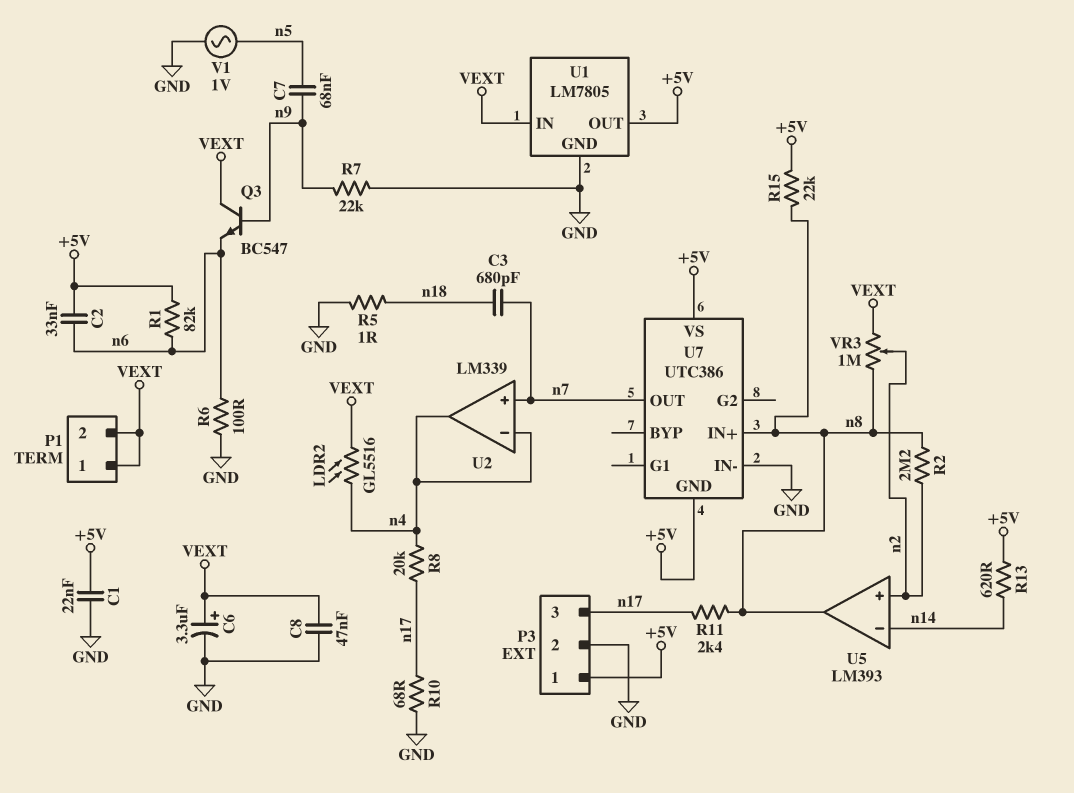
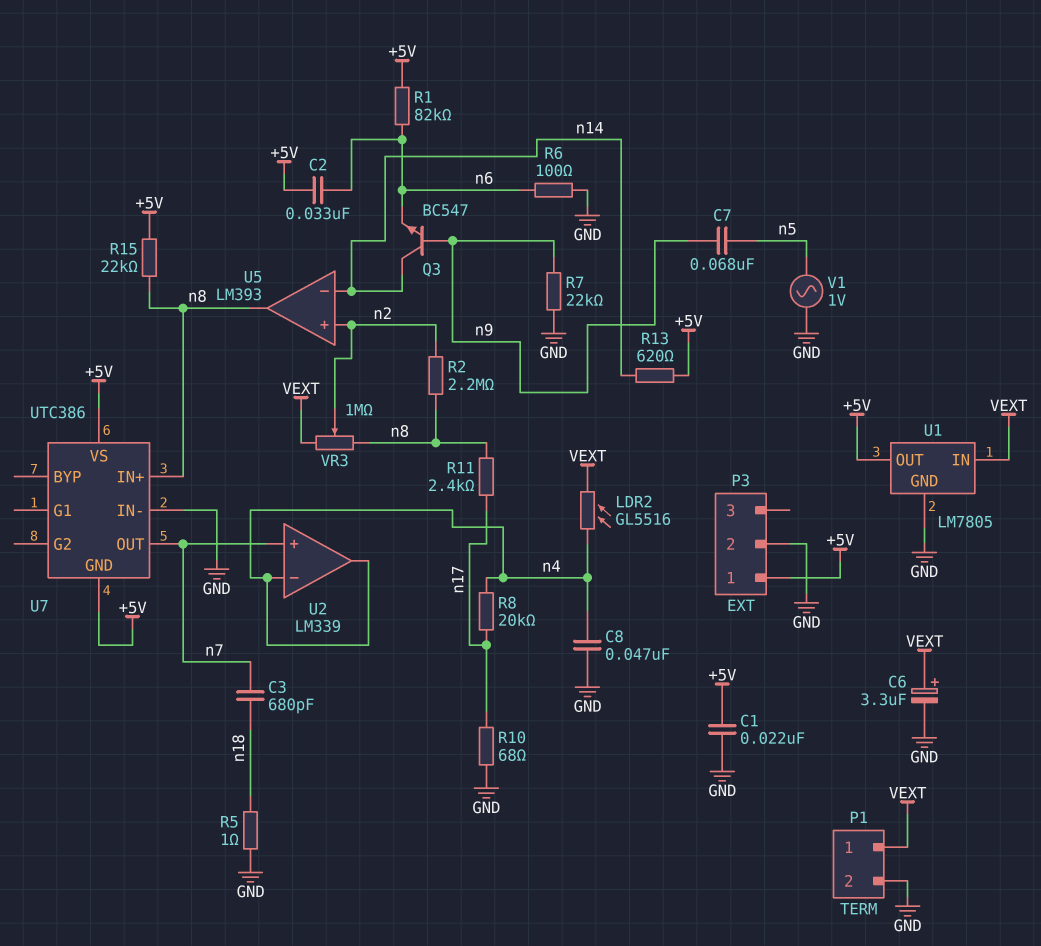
C8: 47nF (GND, VEXT) -> 47nF (GND, n4)
P1 pin 2: VEXT -> GND
P3 pin 3: n17 -> none
Q3: NPN BC547 (B n9, C VEXT, E n6) -> NPN BC547 (B n9, C n14, E n6)

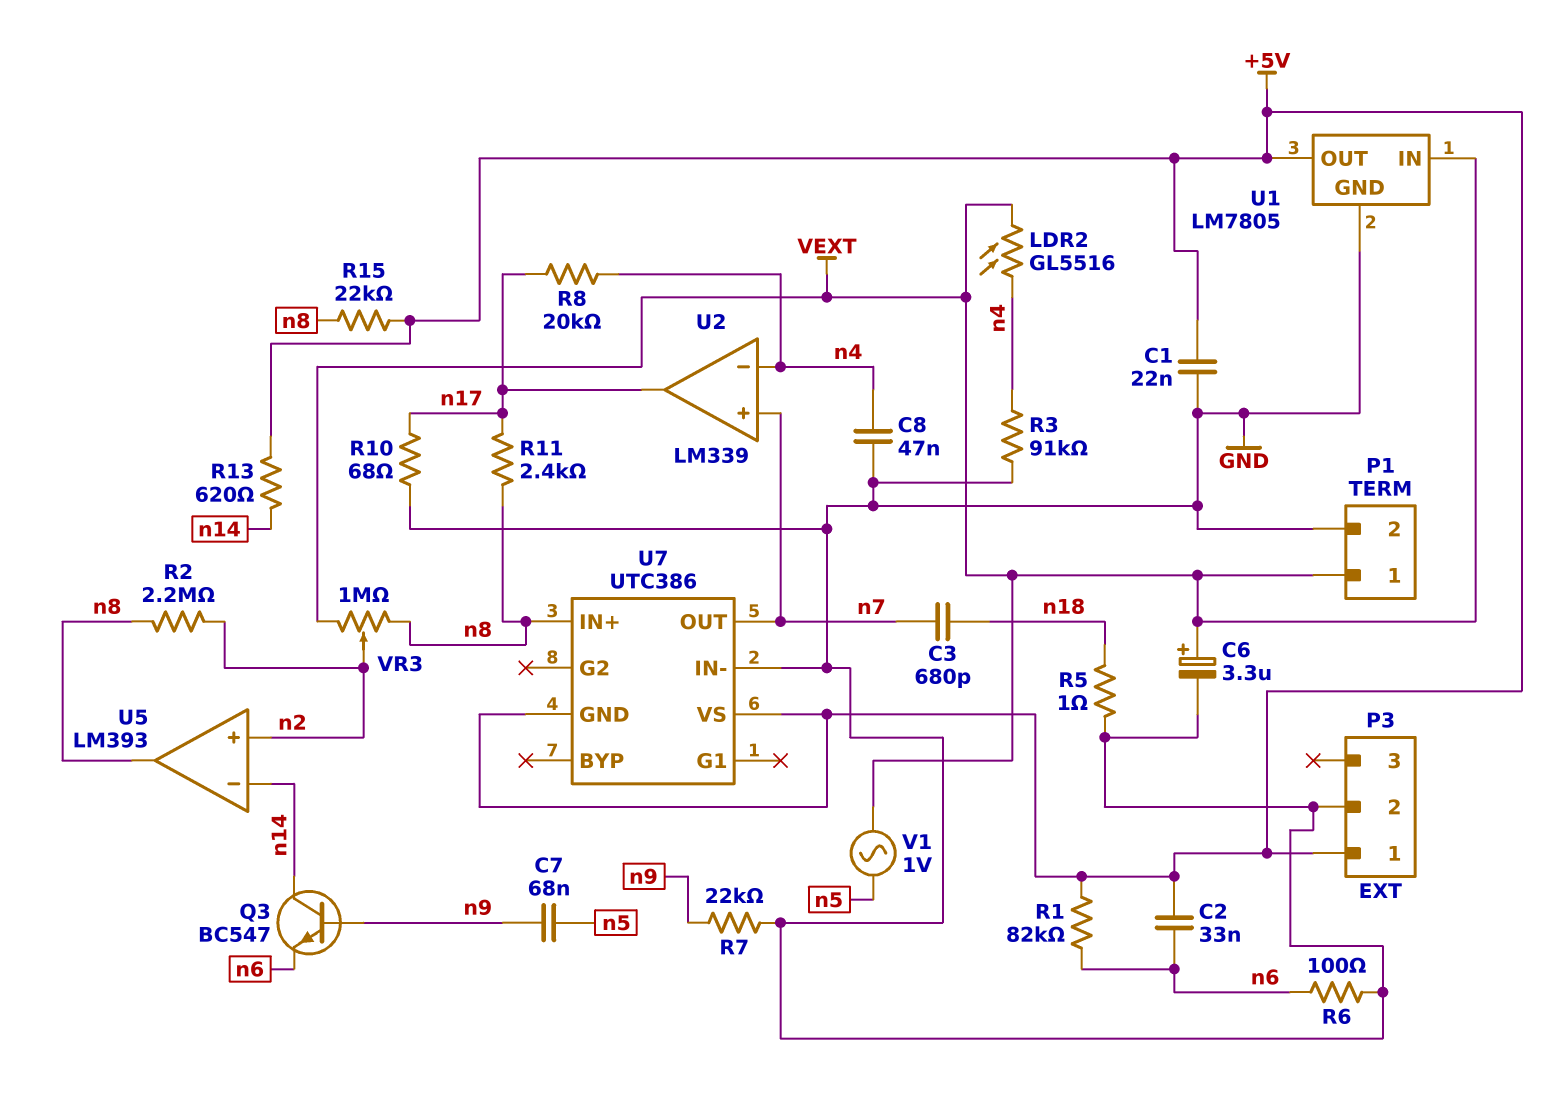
R3: none -> 91k (GND, n4)
U2 pin out: n4 -> n17
V1: AC 1V (GND, n5) -> AC 1V (VEXT, n5)

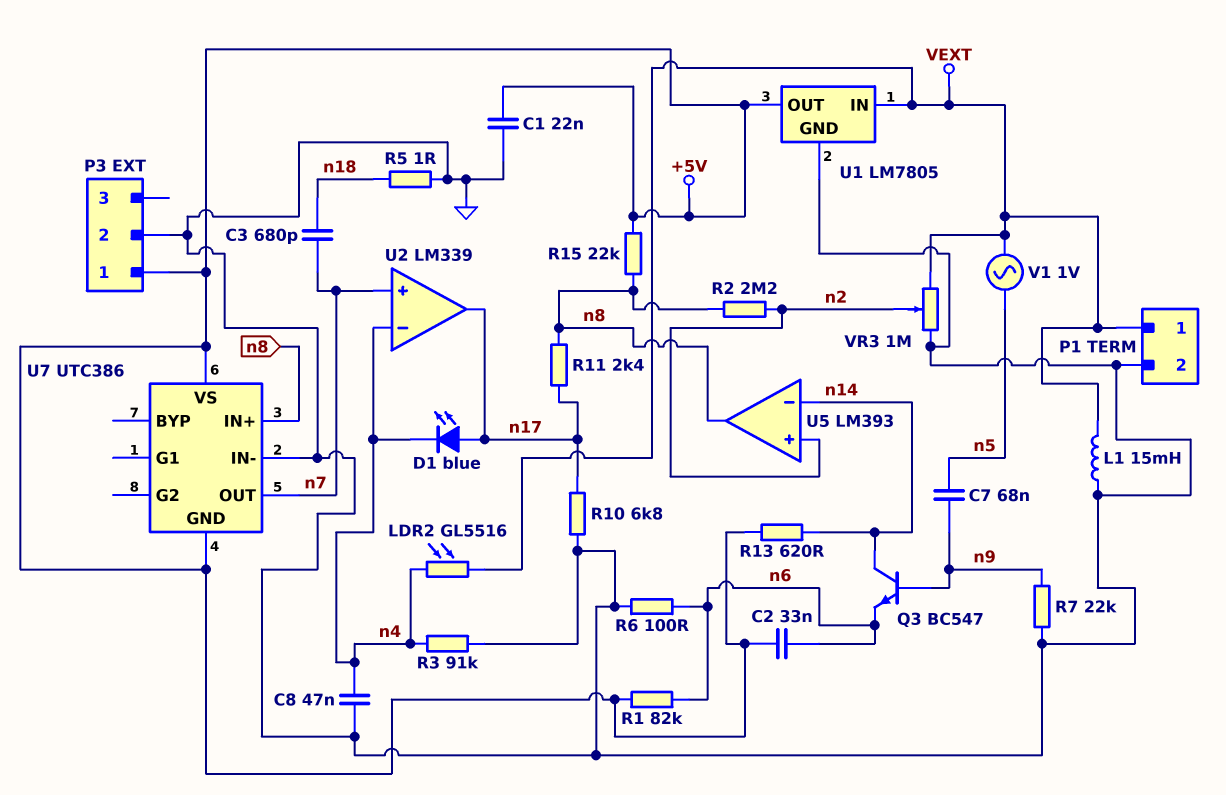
C6: 3.3uF (plus VEXT, minus GND) -> none
D1: none -> LED blue (A n17, K n4)
L1: none -> 15mH (GND, VEXT)
R8: 20k (n4, n17) -> none
R10: 68 (GND, n17) -> 6.8k (GND, n17)
VR3: 1M (VEXT, n8, wiper n2) -> 1M (GND, VEXT, wiper n2)

